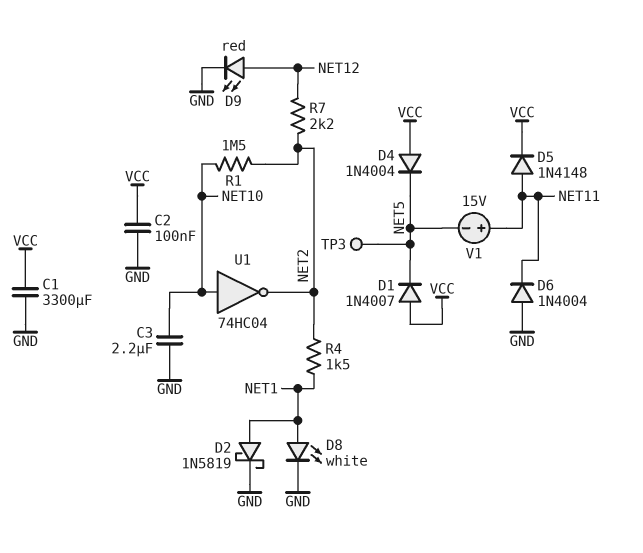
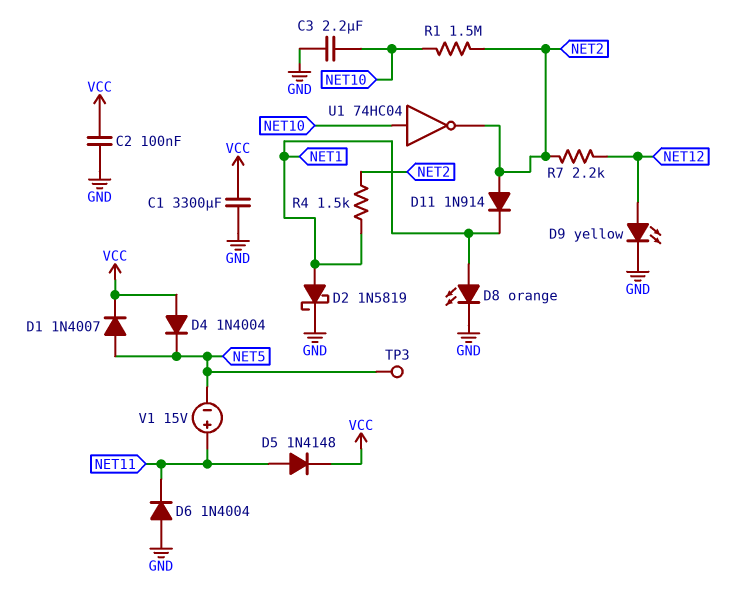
D1: diode 1N4007 (A VCC, K NET5) -> diode 1N4007 (A NET5, K VCC)
D8: LED white (A NET1, K GND) -> LED orange (A NET1, K GND)
D9: LED red (A NET12, K GND) -> LED yellow (A NET12, K GND)
D11: none -> diode 1N914 (A NET2, K NET1)

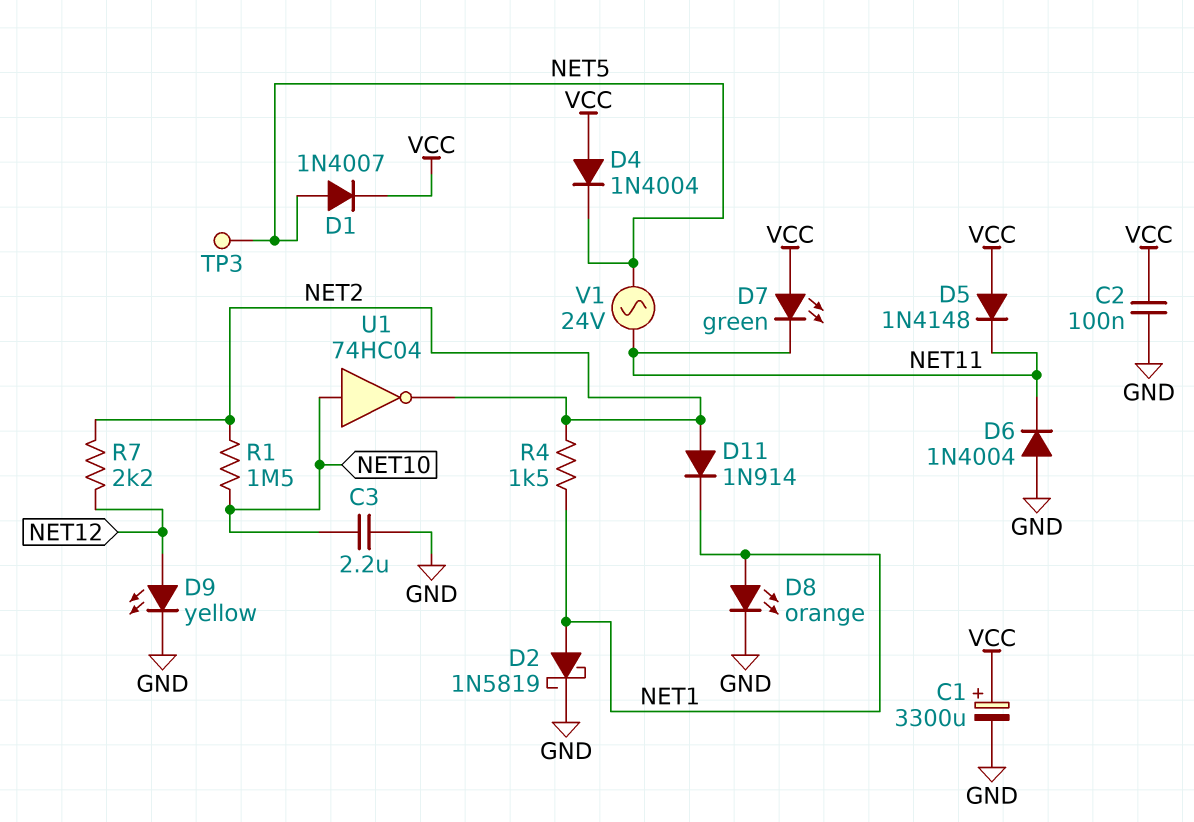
C1: 3300uF (GND, VCC) -> 3300uF (plus VCC, minus GND)
D5: diode 1N4148 (A NET11, K VCC) -> diode 1N4148 (A VCC, K NET11)
D7: none -> LED green (A VCC, K NET11)
V1: 15V (plus NET11, minus NET5) -> AC 24V (NET5, NET11)

